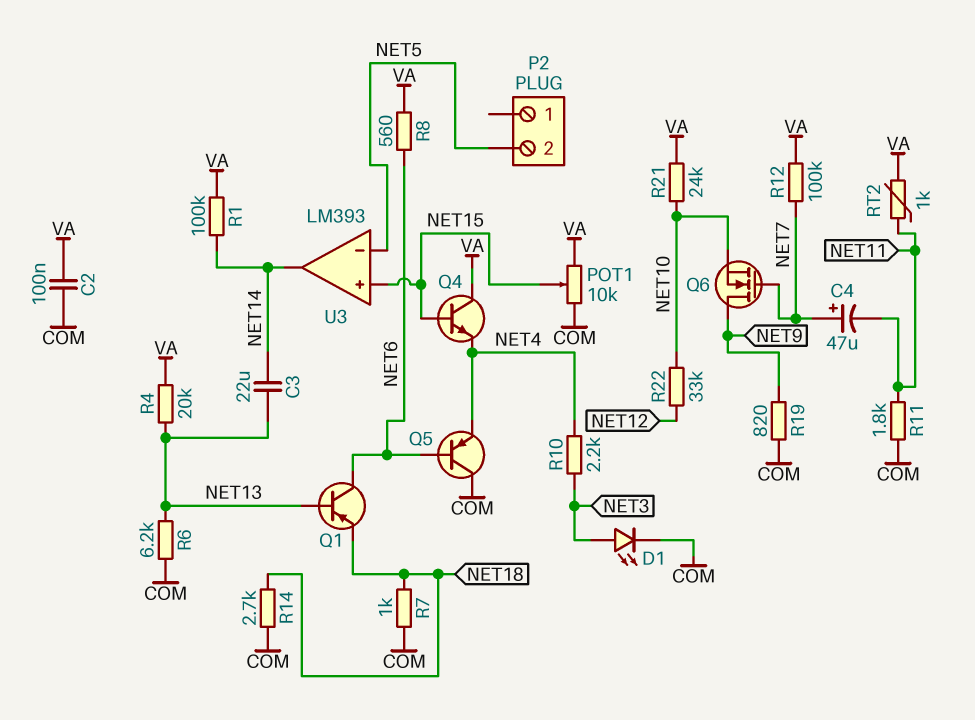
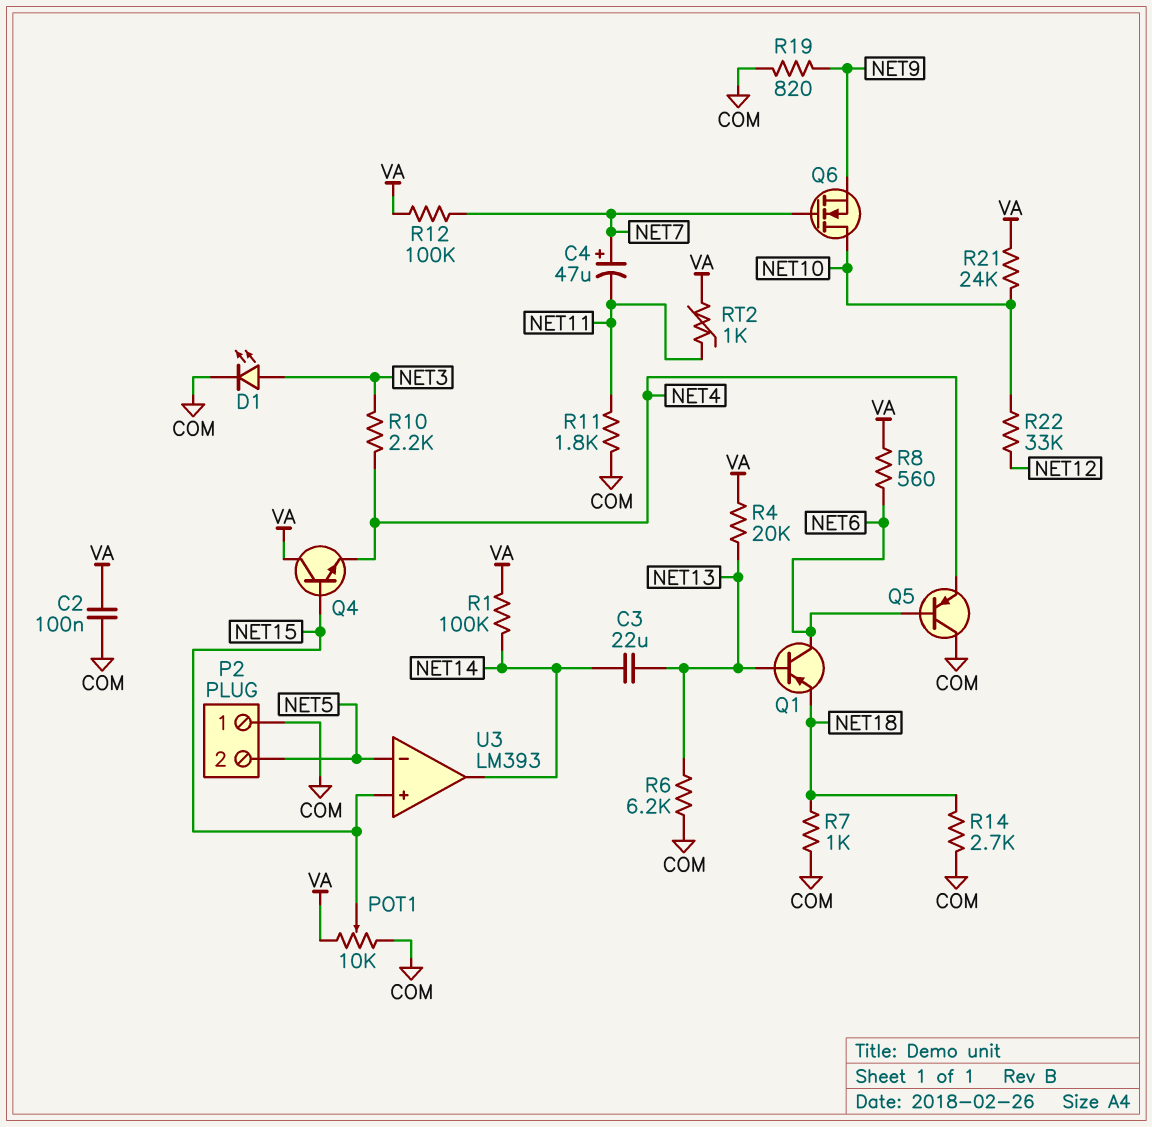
P2 pin 1: none -> COM
Q6: NMOS (G NET7, D NET9, S NET10) -> NMOS (G NET7, D NET10, S NET9)

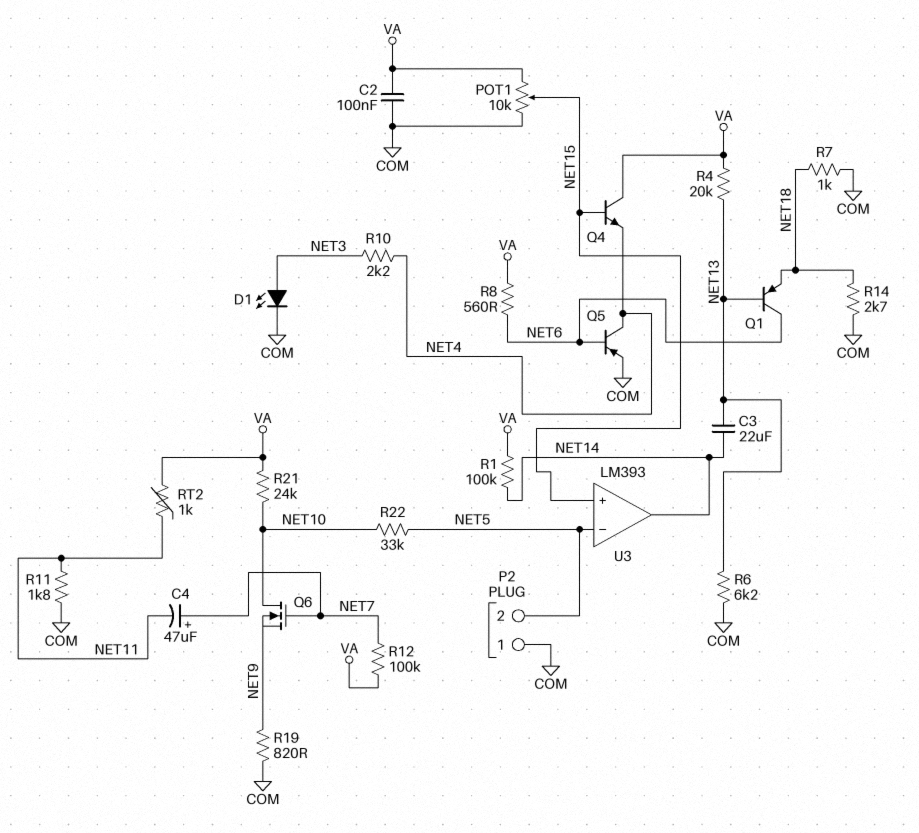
Q5: PNP (B NET6, C COM, E NET4) -> PNP (B NET6, C NET4, E COM)
R22: 33k (NET10, NET12) -> 33k (NET5, NET10)

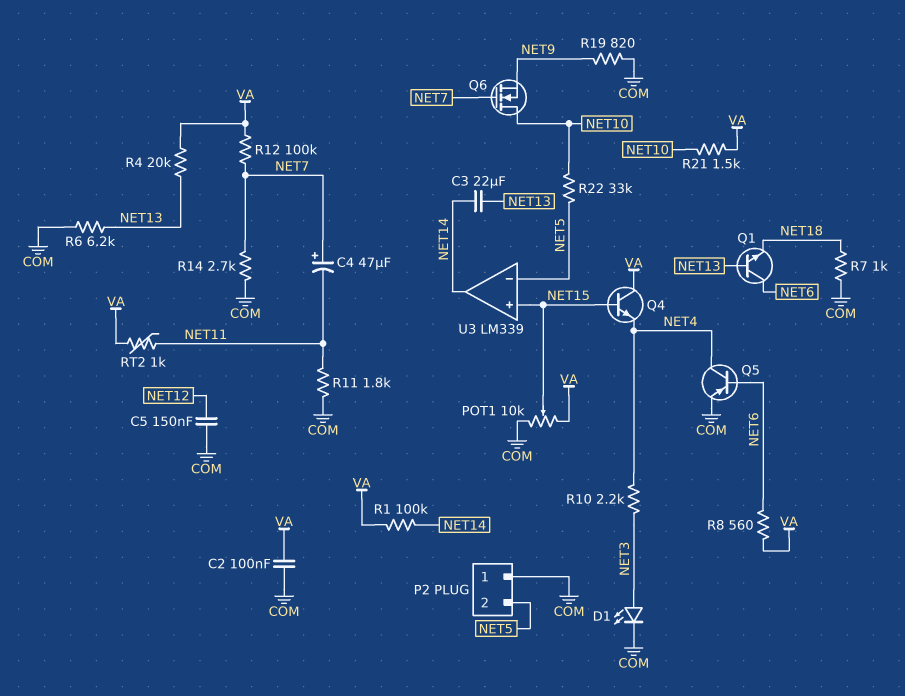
C5: none -> 150nF (COM, NET12)
Q1: PNP (B NET13, C NET6, E NET18) -> NPN (B NET13, C NET6, E NET18)
R14: 2.7k (COM, NET18) -> 2.7k (COM, NET7)
R21: 24k (NET10, VA) -> 1.5k (NET10, VA)
U3: LM393 -> LM339

